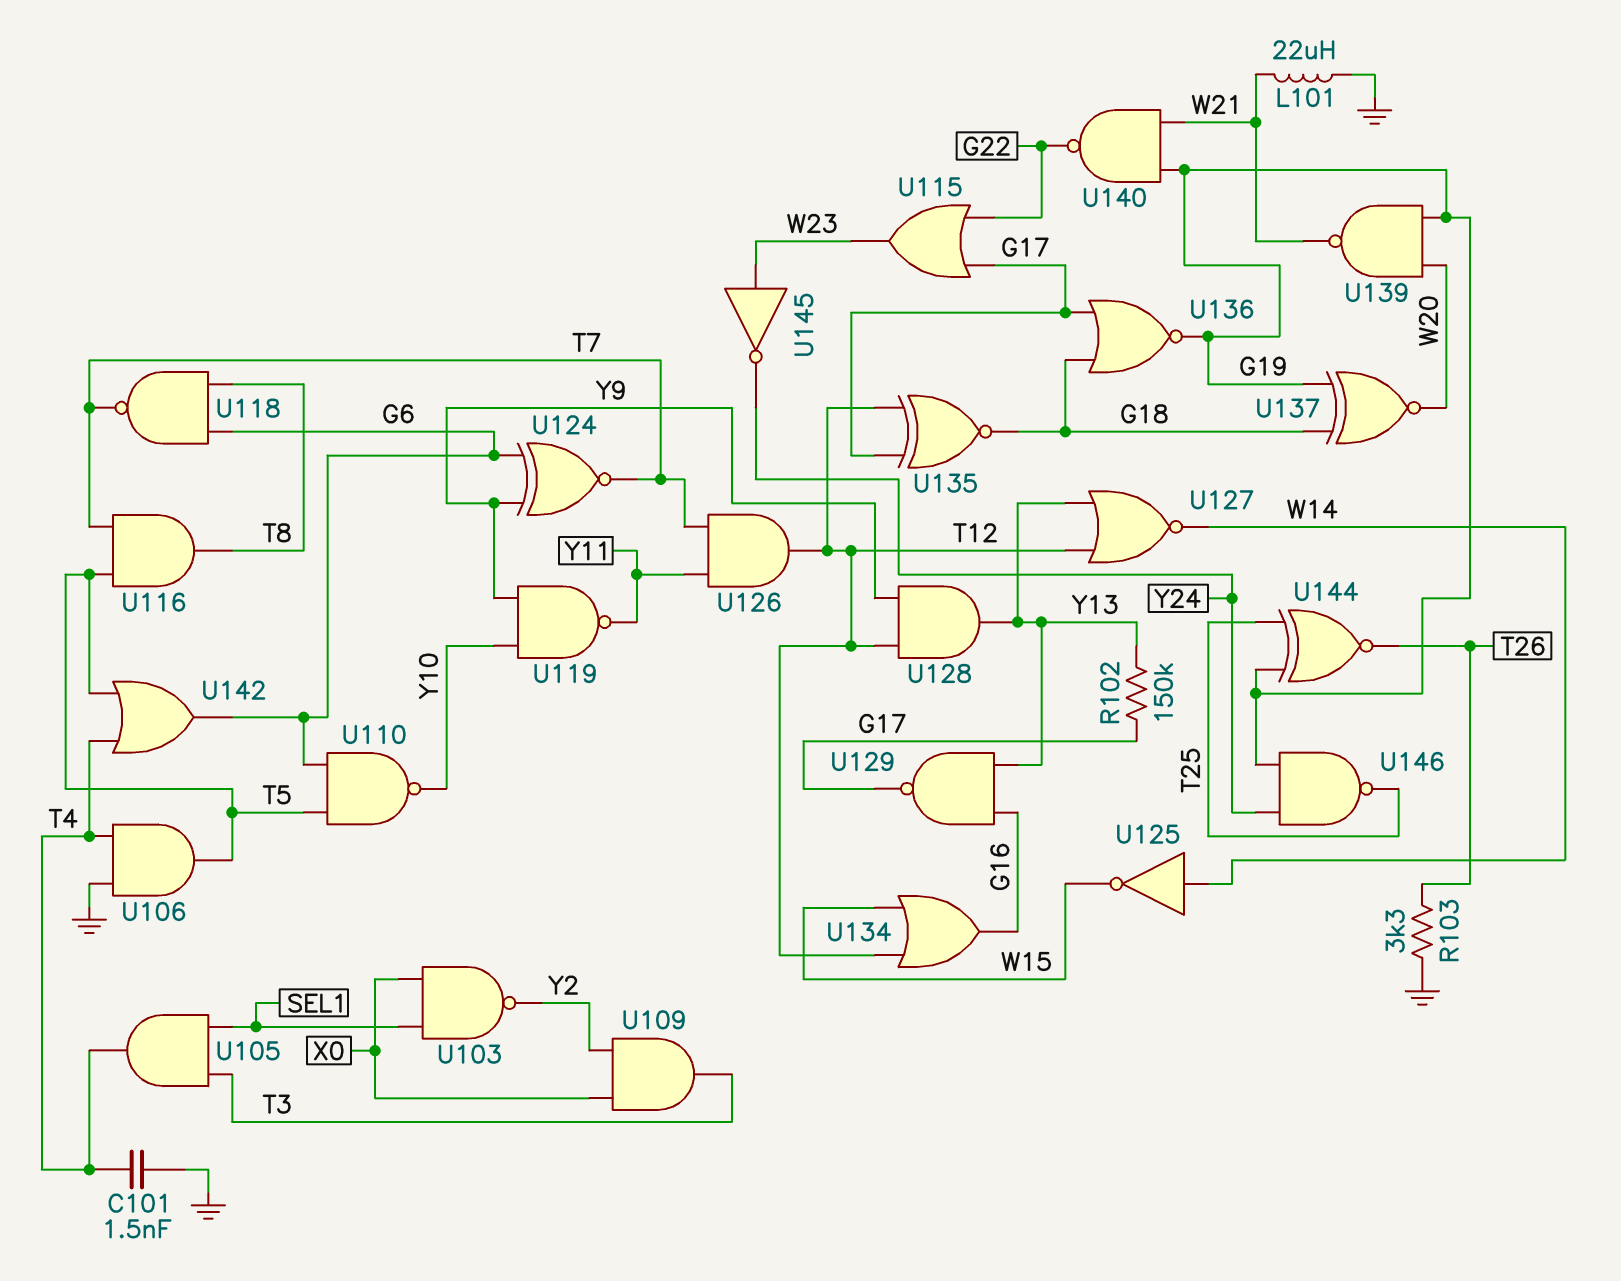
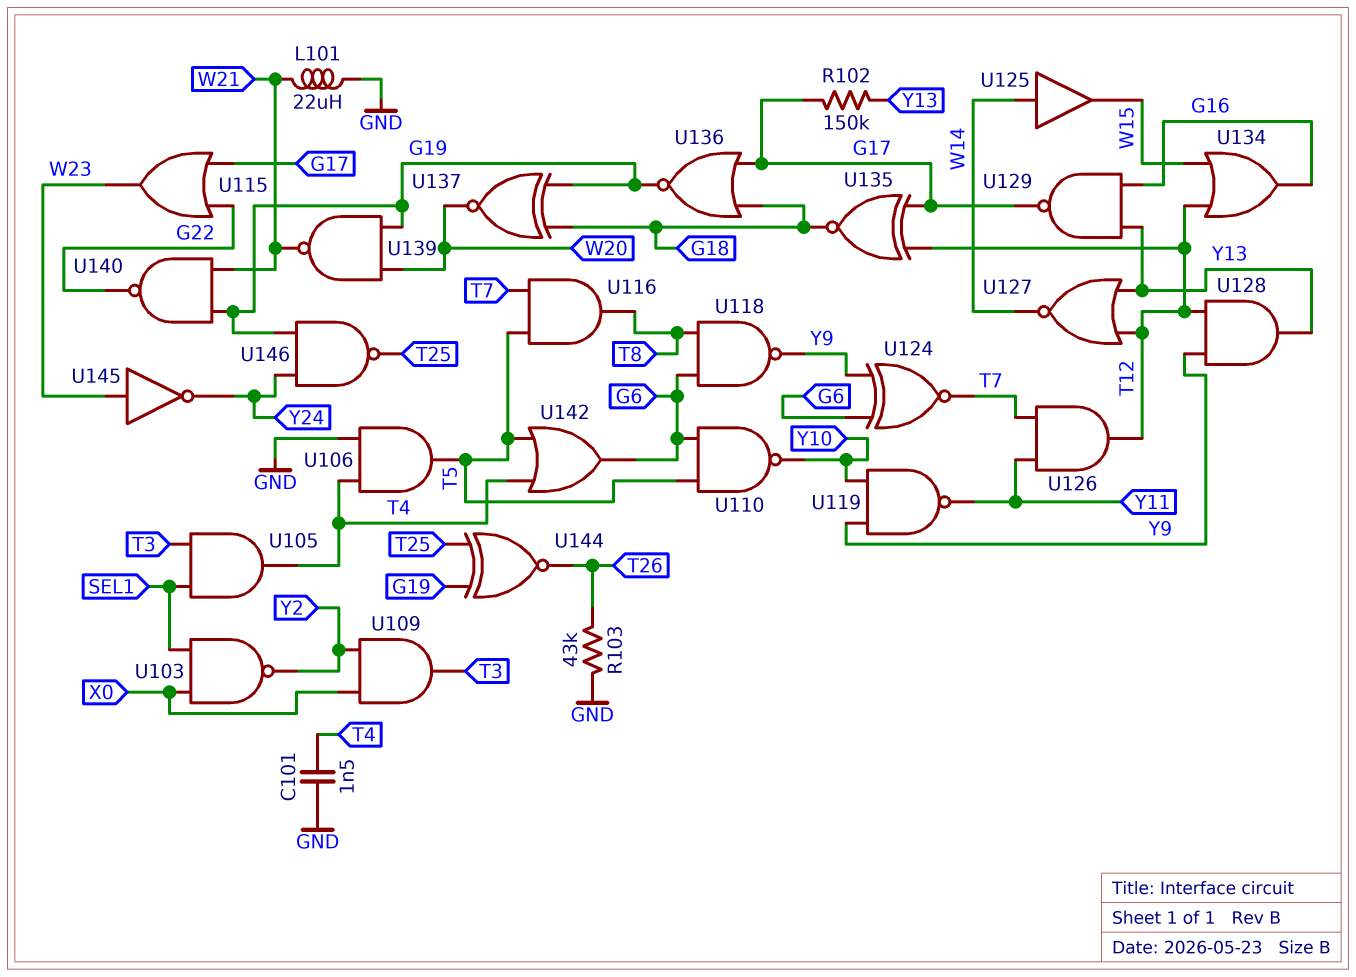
R103: 3.3k (GND, T26) -> 43k (GND, T26)
U118: NAND (in G6, in T8, out T7) -> NAND (in G6, in T8, out Y9)
U125: NOT (in W14, out W15) -> buffer (in W14, out W15)

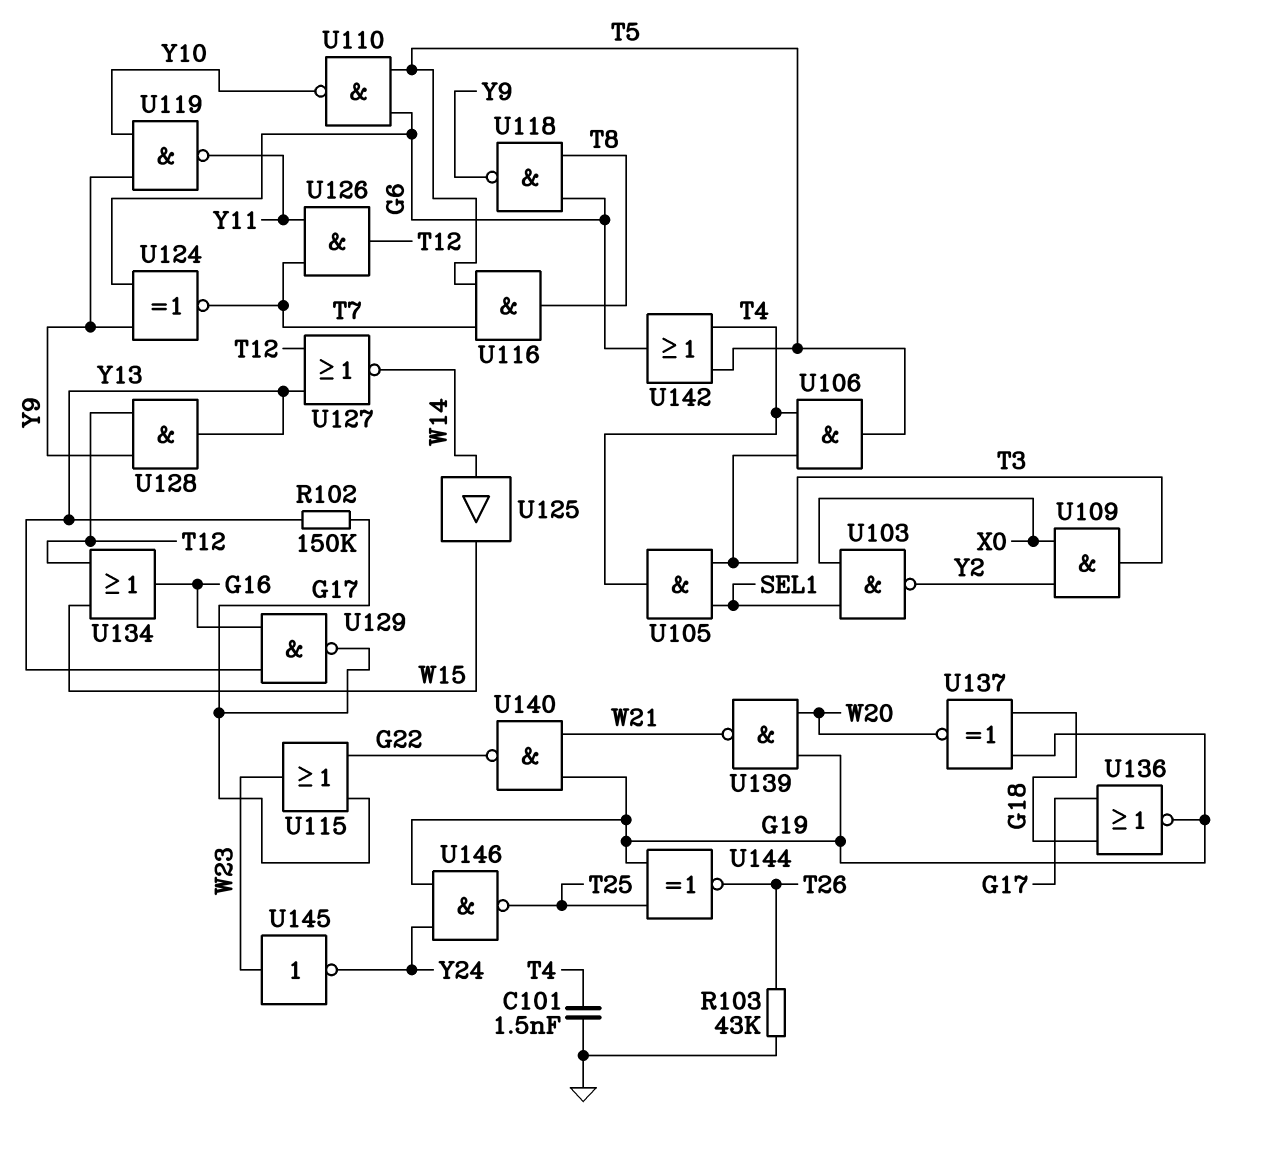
L101: 22uH (GND, W21) -> none
U106: AND (in GND, in T4, out T5) -> AND (in T3, in T4, out T5)
U135: XNOR (in G17, in T12, out G18) -> none

